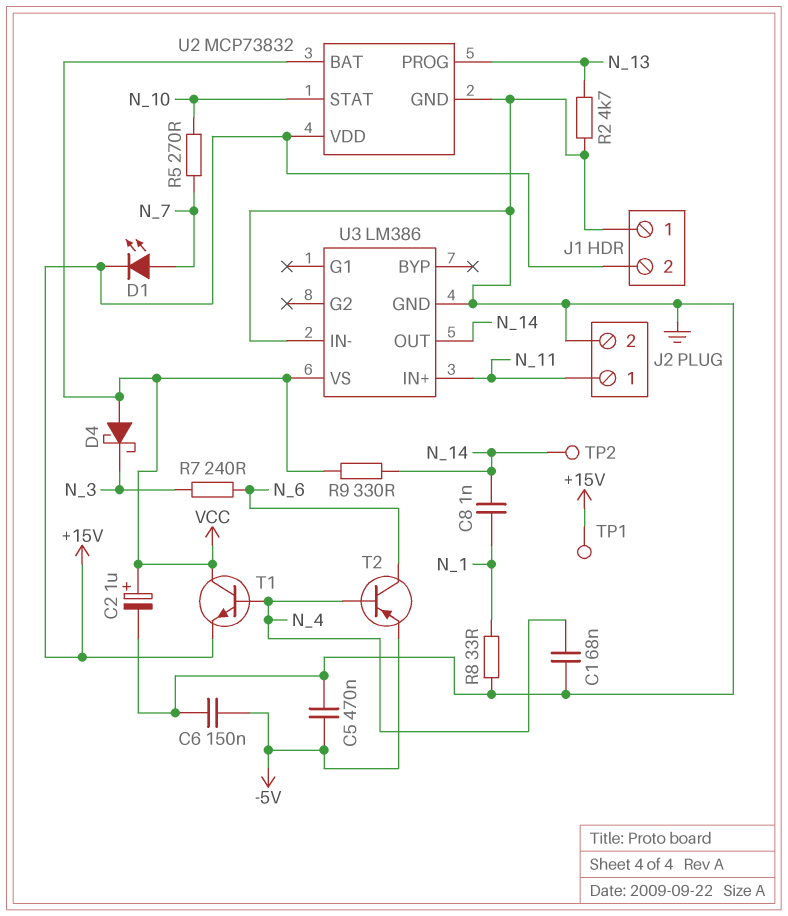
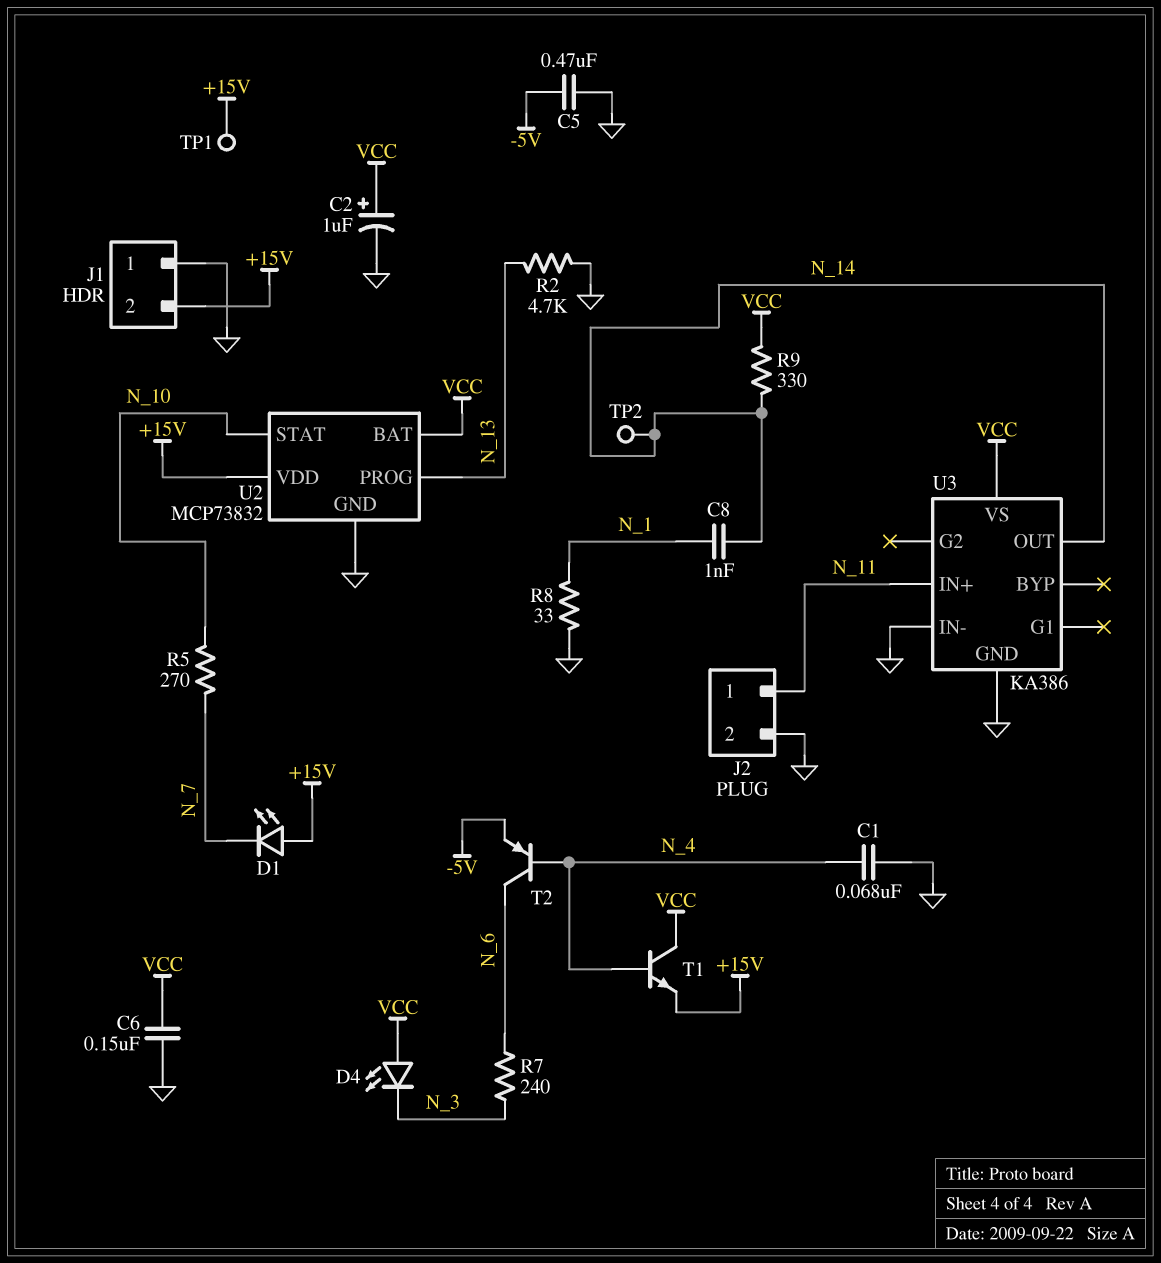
C6: 150nF (-5V, GND) -> 150nF (GND, VCC)
D1: LED (A N_7, K +15V) -> LED (A +15V, K N_7)
D4: schottky (A VCC, K N_3) -> LED (A VCC, K N_3)
U3: LM386 -> KA386

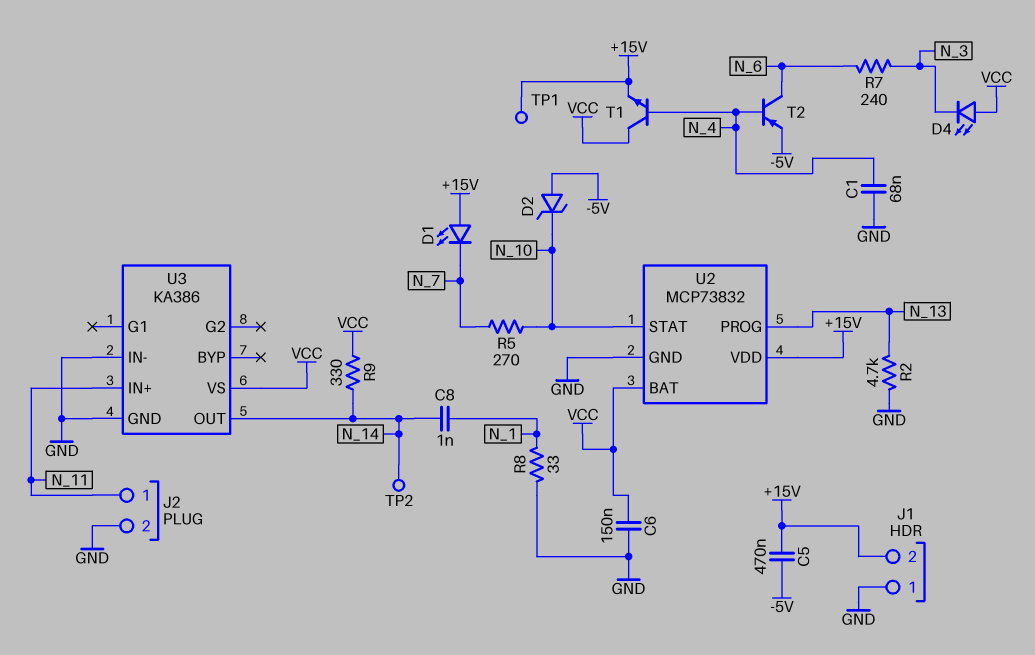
C2: 1uF (plus VCC, minus GND) -> none
C5: 470nF (-5V, GND) -> 470nF (+15V, -5V)
D2: none -> zener (A -5V, K N_10)

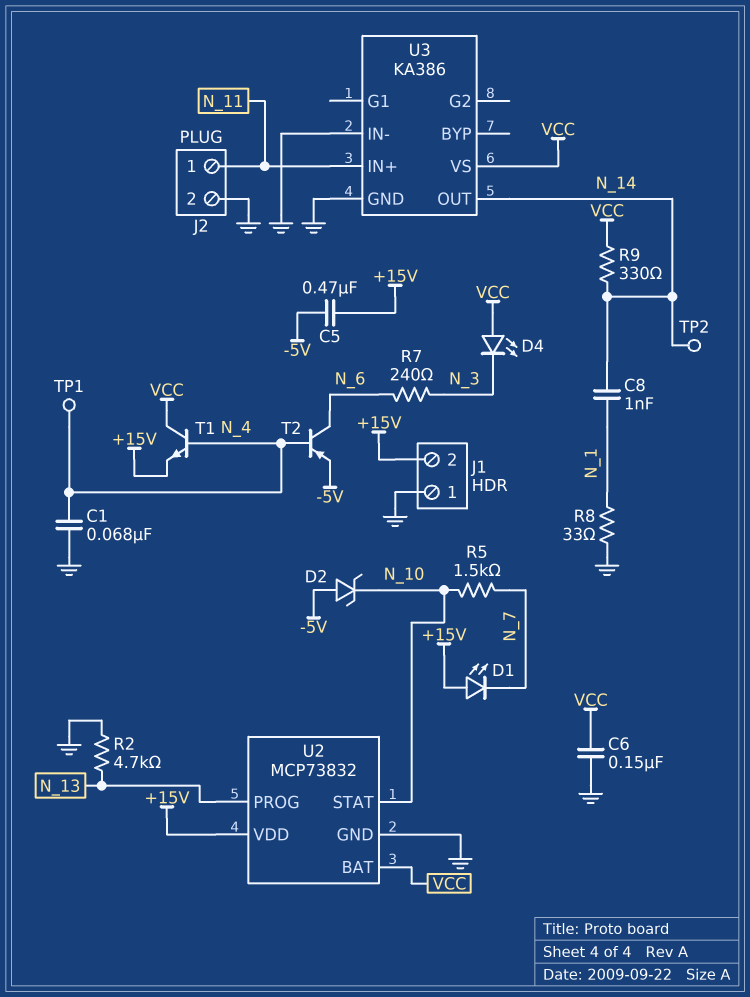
R5: 270 (N_7, N_10) -> 1.5k (N_7, N_10)
TP1: test point (+15V) -> test point (N_4)

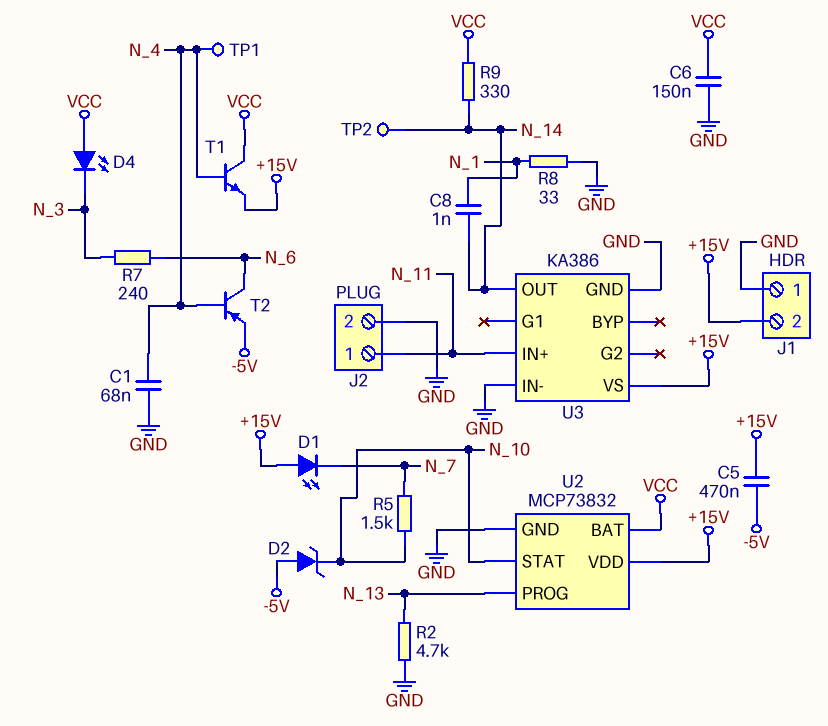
U3 pin VS: VCC -> +15V

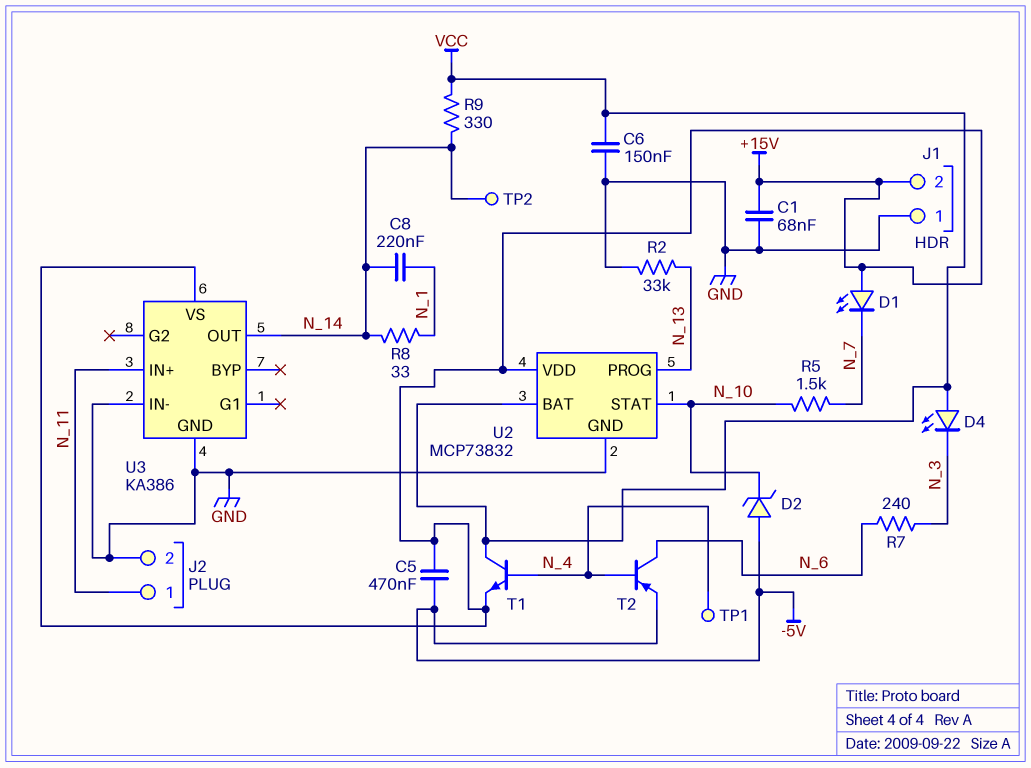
C1: 68nF (GND, N_4) -> 68nF (+15V, GND)
C8: 1nF (N_1, N_14) -> 220nF (N_1, N_14)
R2: 4.7k (GND, N_13) -> 33k (GND, N_13)
R8: 33 (GND, N_1) -> 33 (N_1, N_14)

